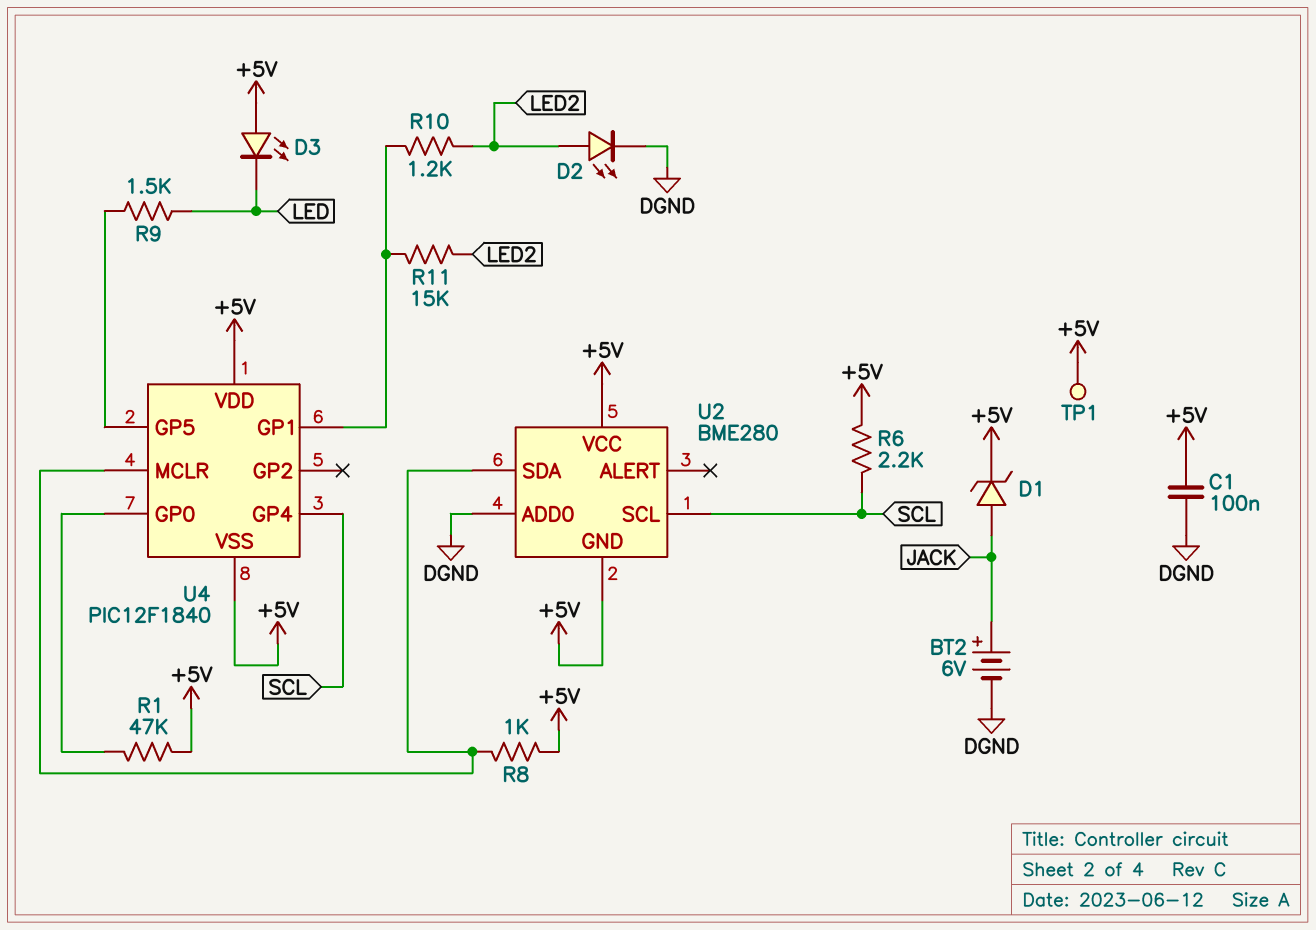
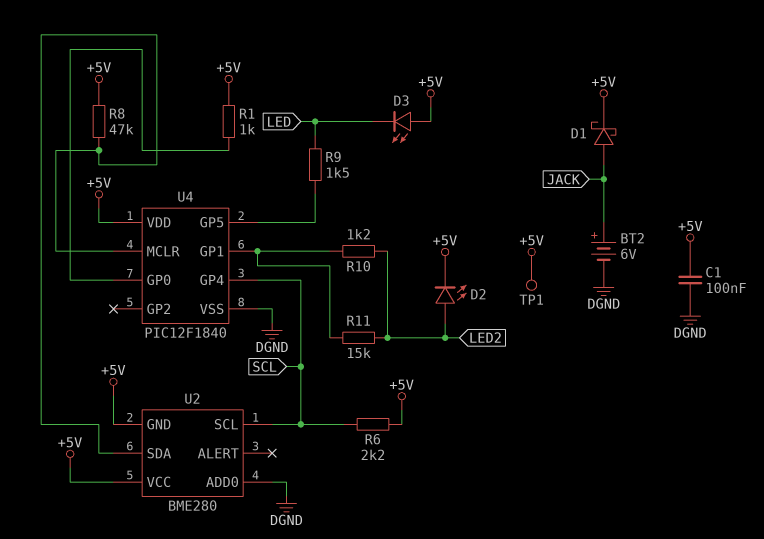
D1: zener (A JACK, K +5V) -> schottky (A JACK, K +5V)
D2: LED (A LED2, K DGND) -> LED (A LED2, K +5V)
R1: 47k (+5V, U4/GP0) -> 1k (+5V, U4/GP0)
R8: 1k (+5V, U2/SDA) -> 47k (+5V, U2/SDA)
U4 pin VSS: +5V -> DGND

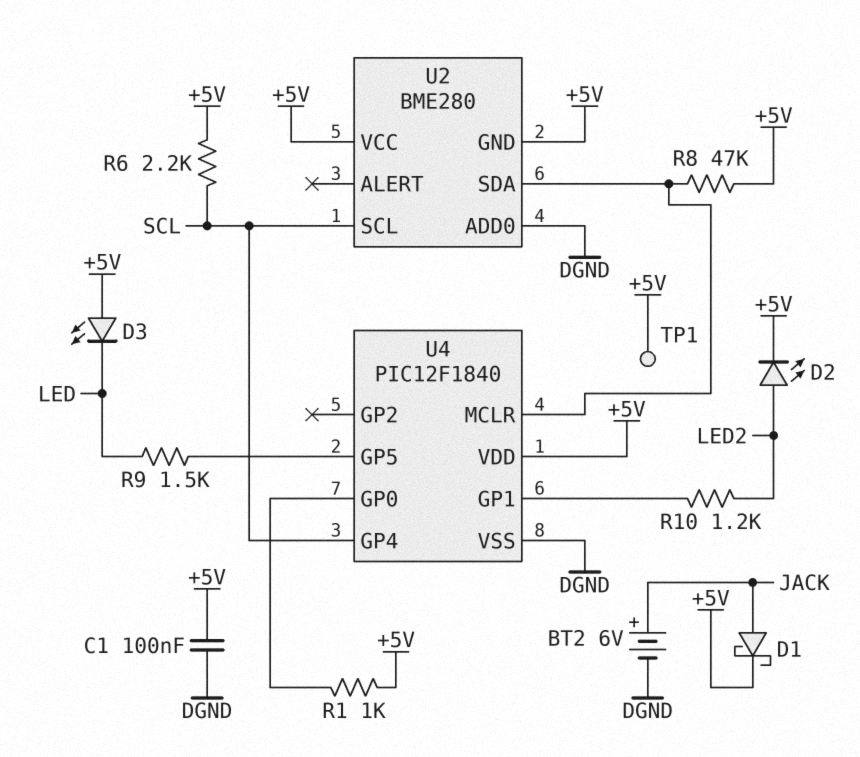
R11: 15k (LED2, U4/GP1) -> none

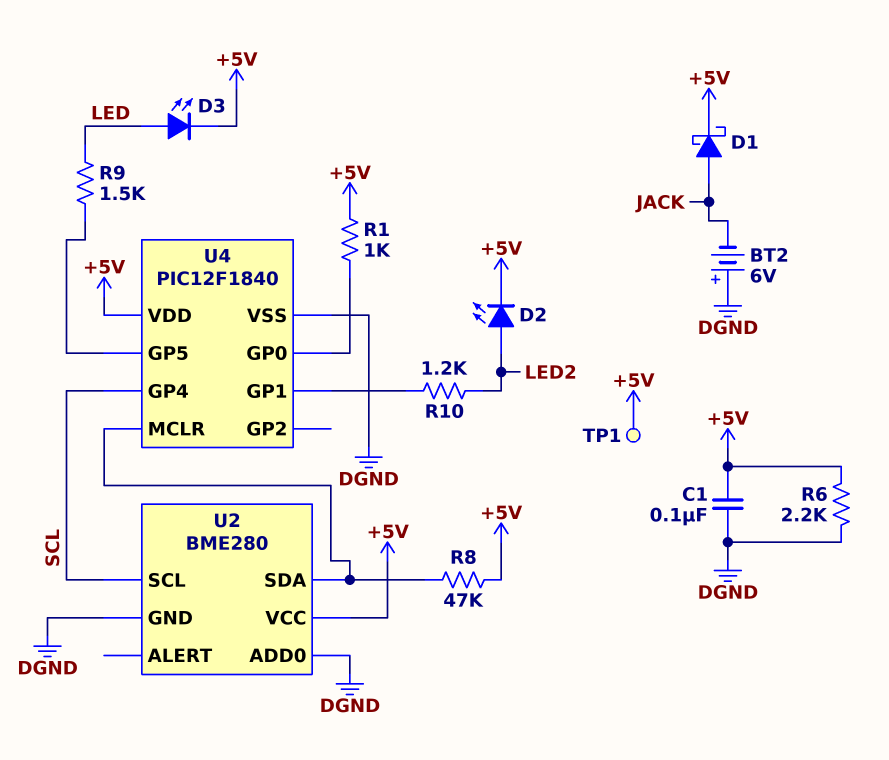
BT2: 6V (plus JACK, minus DGND) -> 6V (plus DGND, minus JACK)
D3: LED (A +5V, K LED) -> LED (A LED, K +5V)
R6: 2.2k (+5V, SCL) -> 2.2k (+5V, DGND)
U2 pin GND: +5V -> DGND

